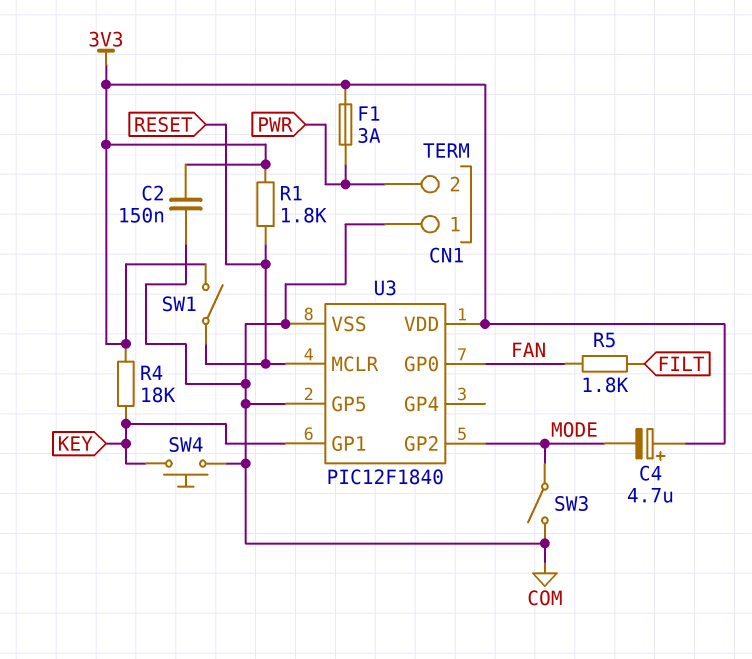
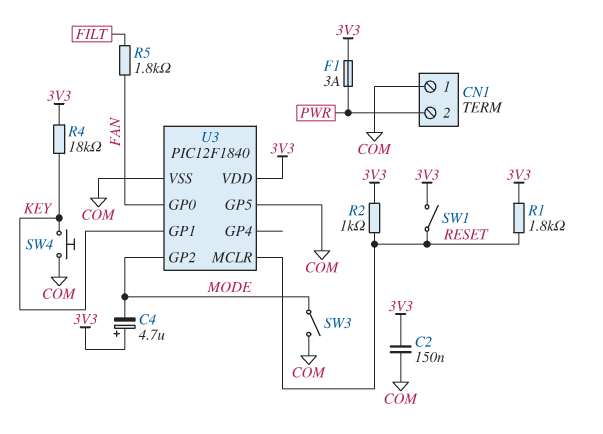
R2: none -> 1k (3V3, RESET)

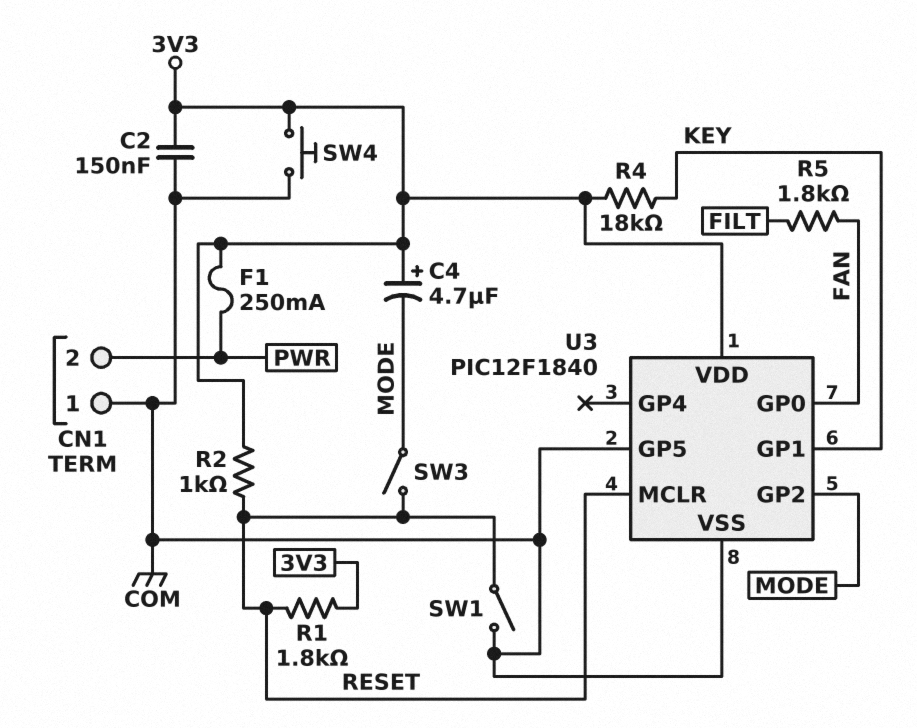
F1: 3A (3V3, PWR) -> 250mA (3V3, PWR)
SW1: switch (3V3, RESET) -> switch (COM, RESET)
SW3: switch (COM, MODE) -> switch (MODE, RESET)
SW4: button (COM, KEY) -> button (3V3, COM)

